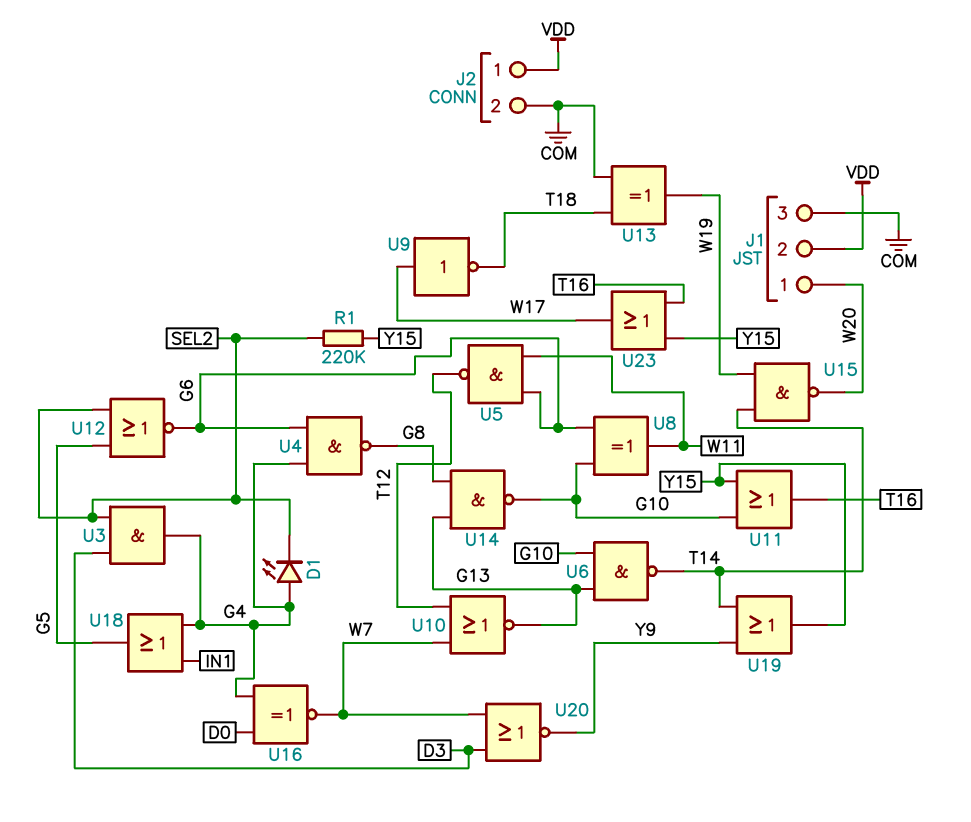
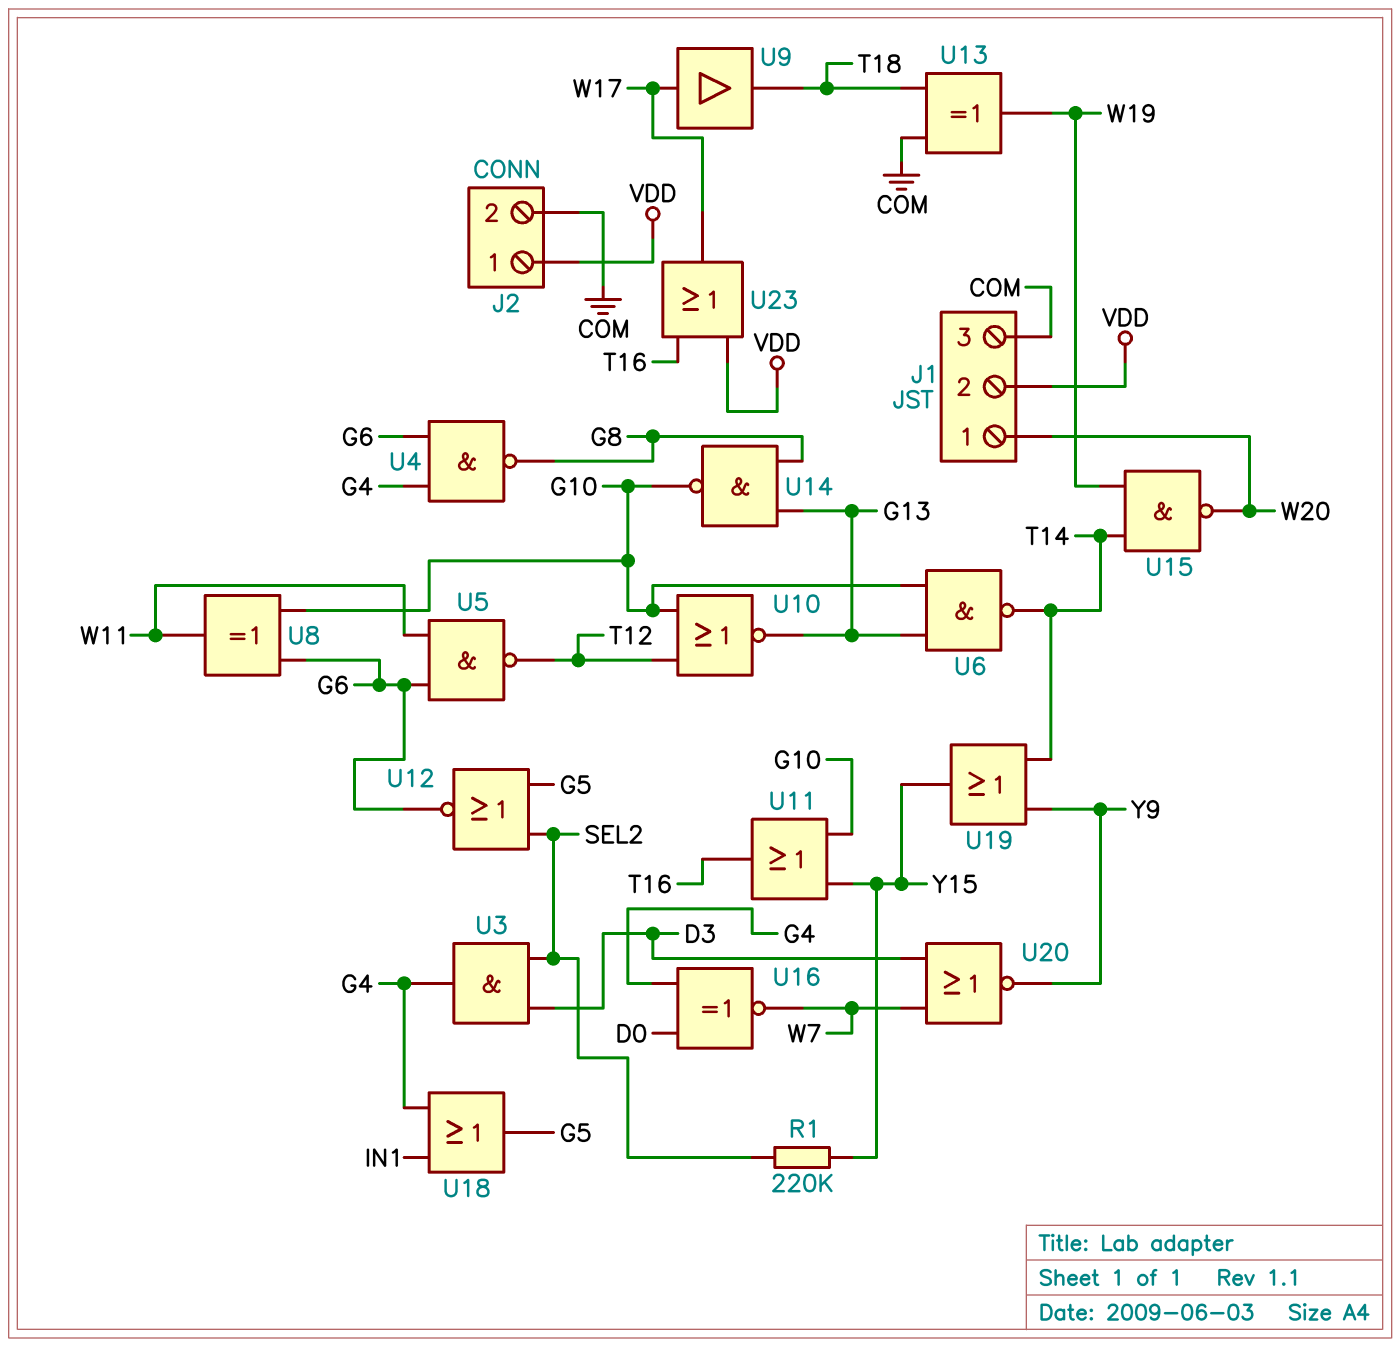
D1: LED (A G4, K SEL2) -> none
U9: NOT (in W17, out T18) -> buffer (in W17, out T18)
U10: NOR (in T12, in W7, out G13) -> NOR (in G10, in T12, out G13)
U23: OR (in T16, in Y15, out W17) -> OR (in T16, in VDD, out W17)

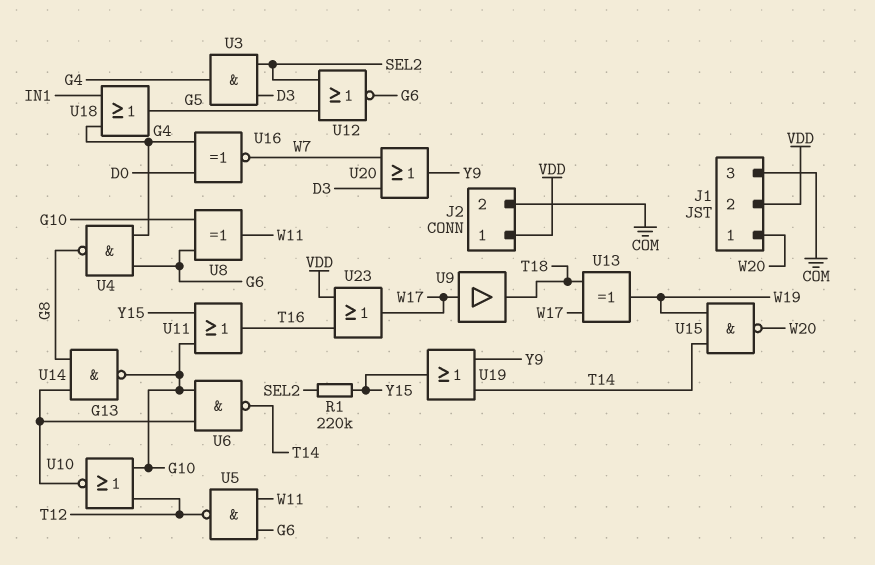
U13: XOR (in COM, in T18, out W19) -> XOR (in T18, in W17, out W19)
U20: NOR (in D3, in W7, out Y9) -> OR (in D3, in W7, out Y9)

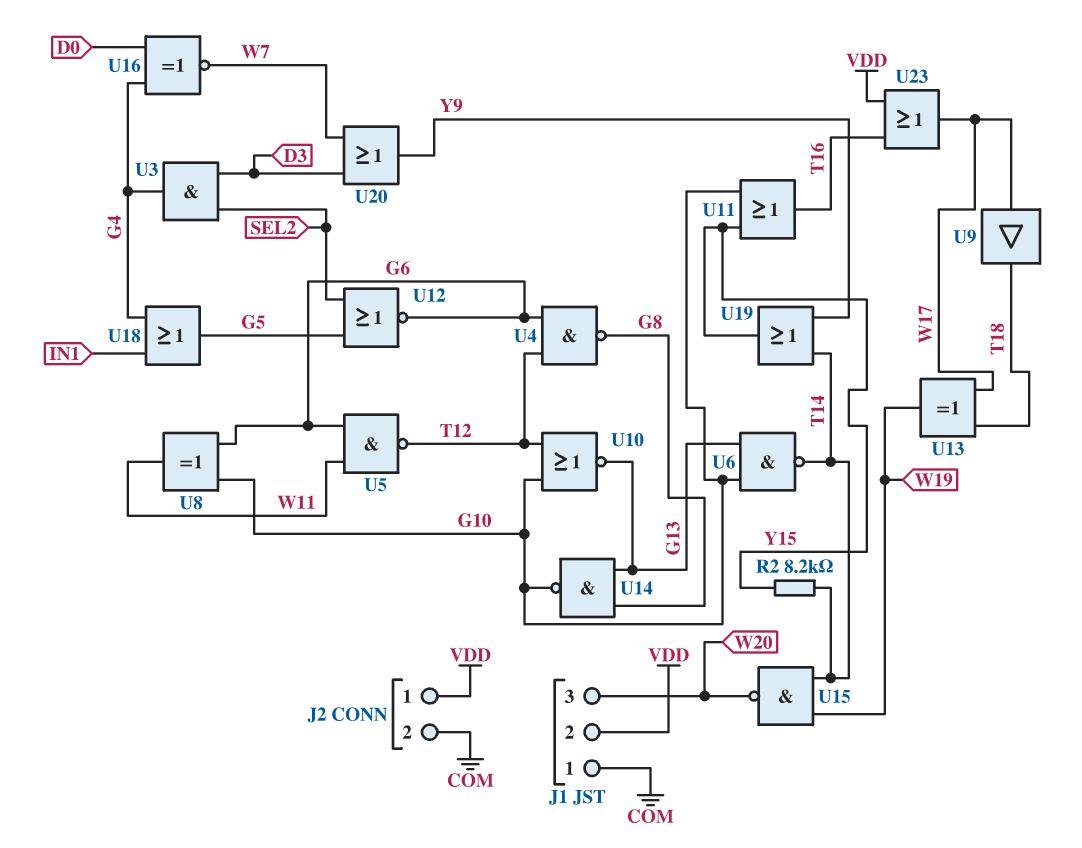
J1 pin 1: W20 -> COM
J1 pin 3: COM -> W20
R1: 220k (SEL2, Y15) -> none
R2: none -> 8.2k (T14, Y15)
U4: NAND (in G4, in G6, out G8) -> NAND (in G6, in T12, out G8)

